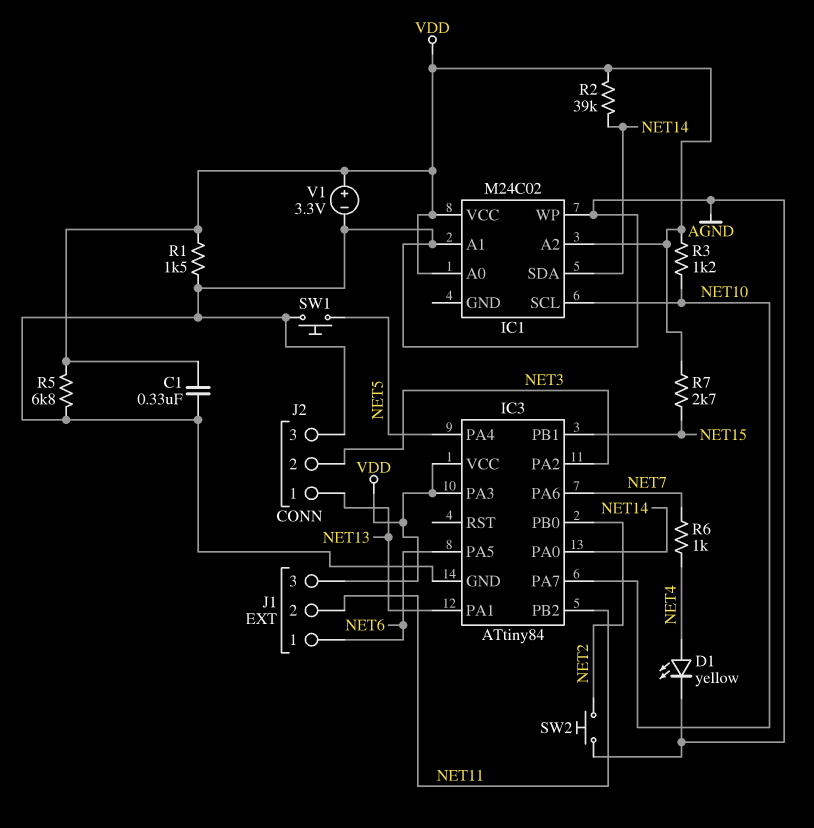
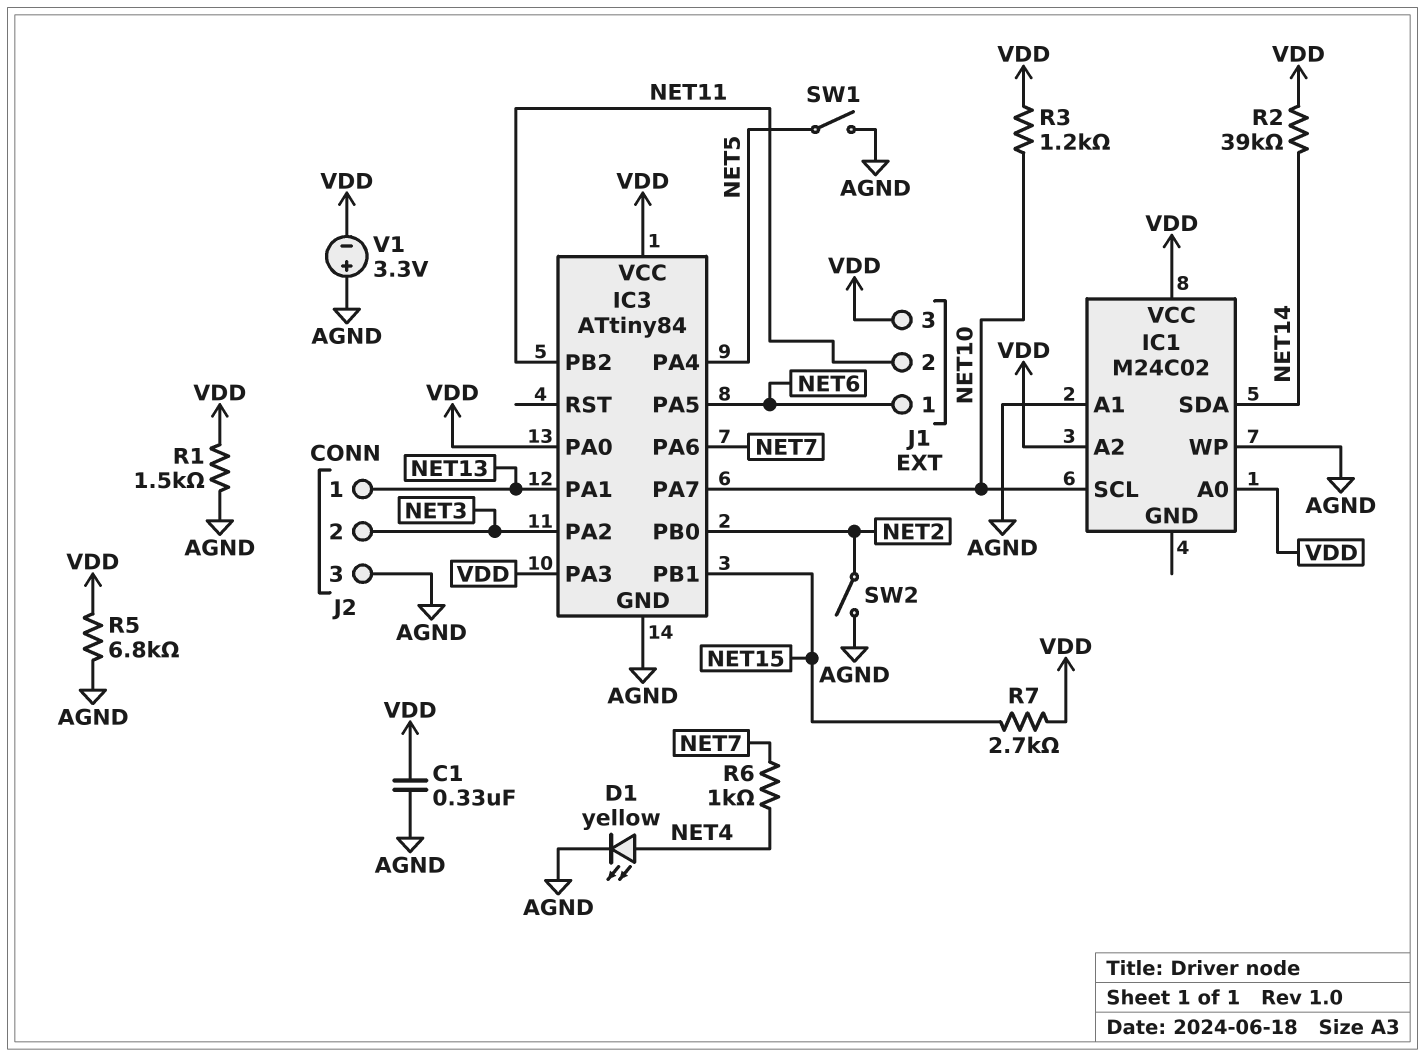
IC3 pin PA0: NET14 -> VDD
SW1: button (AGND, NET5) -> switch (AGND, NET5)
SW2: button (AGND, NET2) -> switch (AGND, NET2)
V1: 3.3V (plus VDD, minus AGND) -> 3.3V (plus AGND, minus VDD)

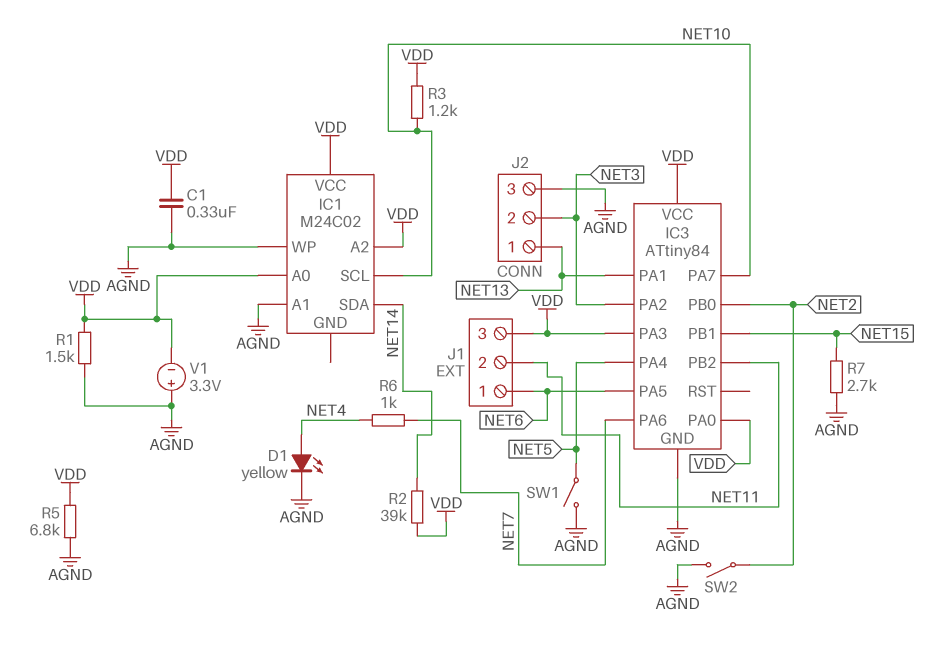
R7: 2.7k (NET15, VDD) -> 2.7k (AGND, NET15)

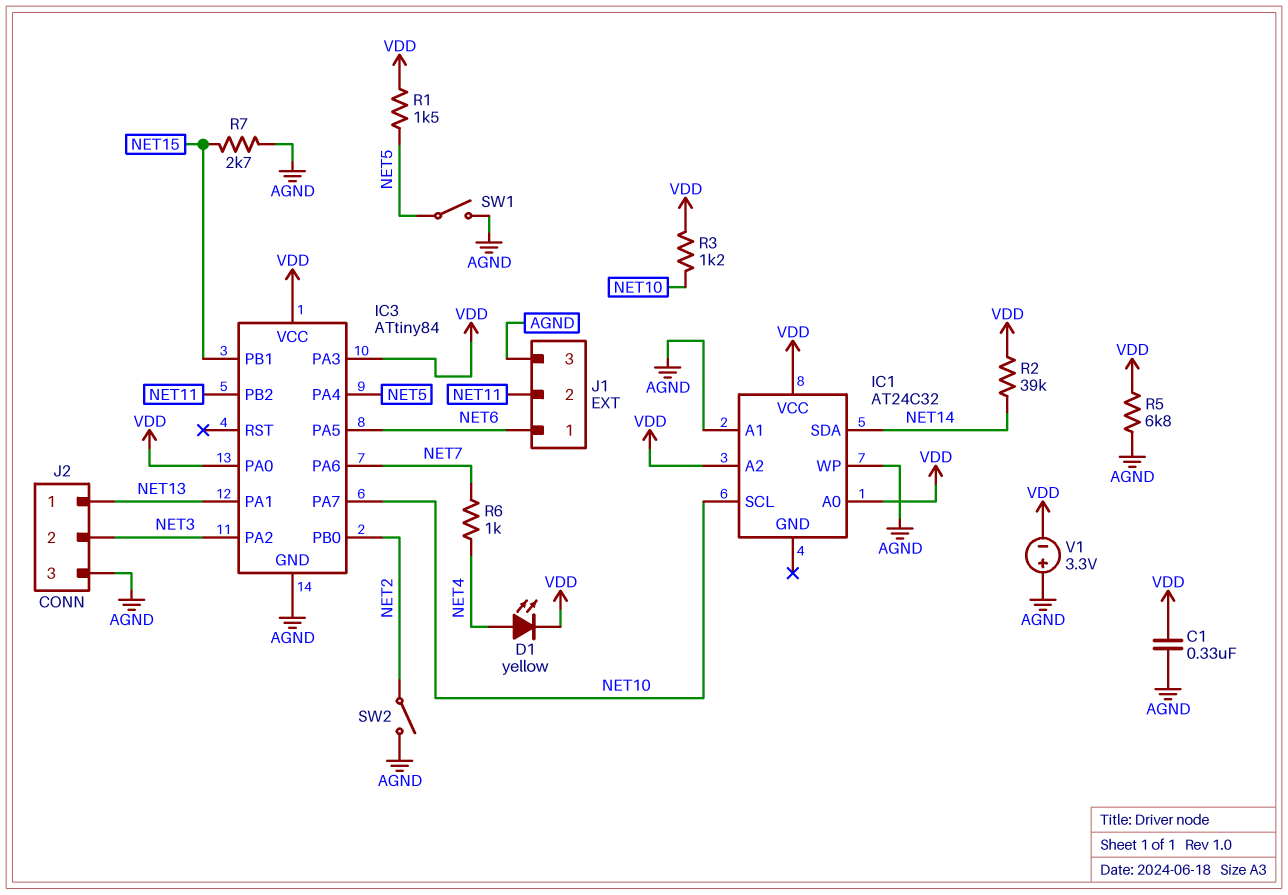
D1: LED yellow (A NET4, K AGND) -> LED yellow (A NET4, K VDD)
IC1: M24C02 -> AT24C32
J1 pin 3: VDD -> AGND
R1: 1.5k (AGND, VDD) -> 1.5k (NET5, VDD)

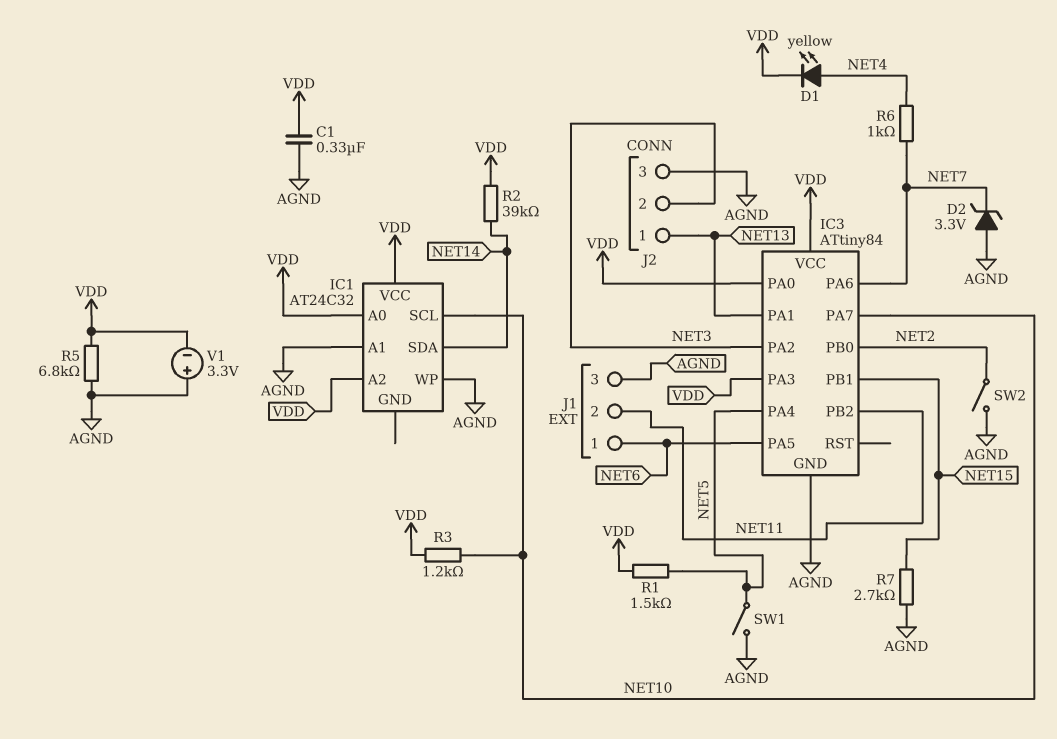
D2: none -> zener 3.3V (A AGND, K NET7)

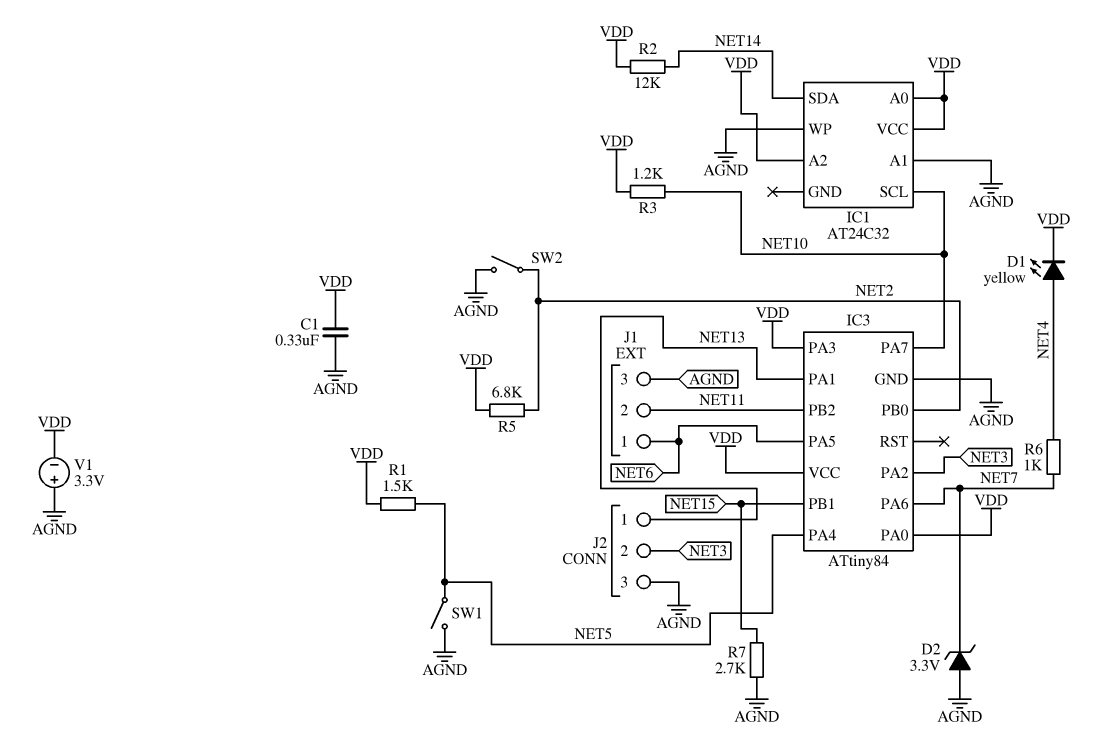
R2: 39k (NET14, VDD) -> 12k (NET14, VDD)
R5: 6.8k (AGND, VDD) -> 6.8k (NET2, VDD)

